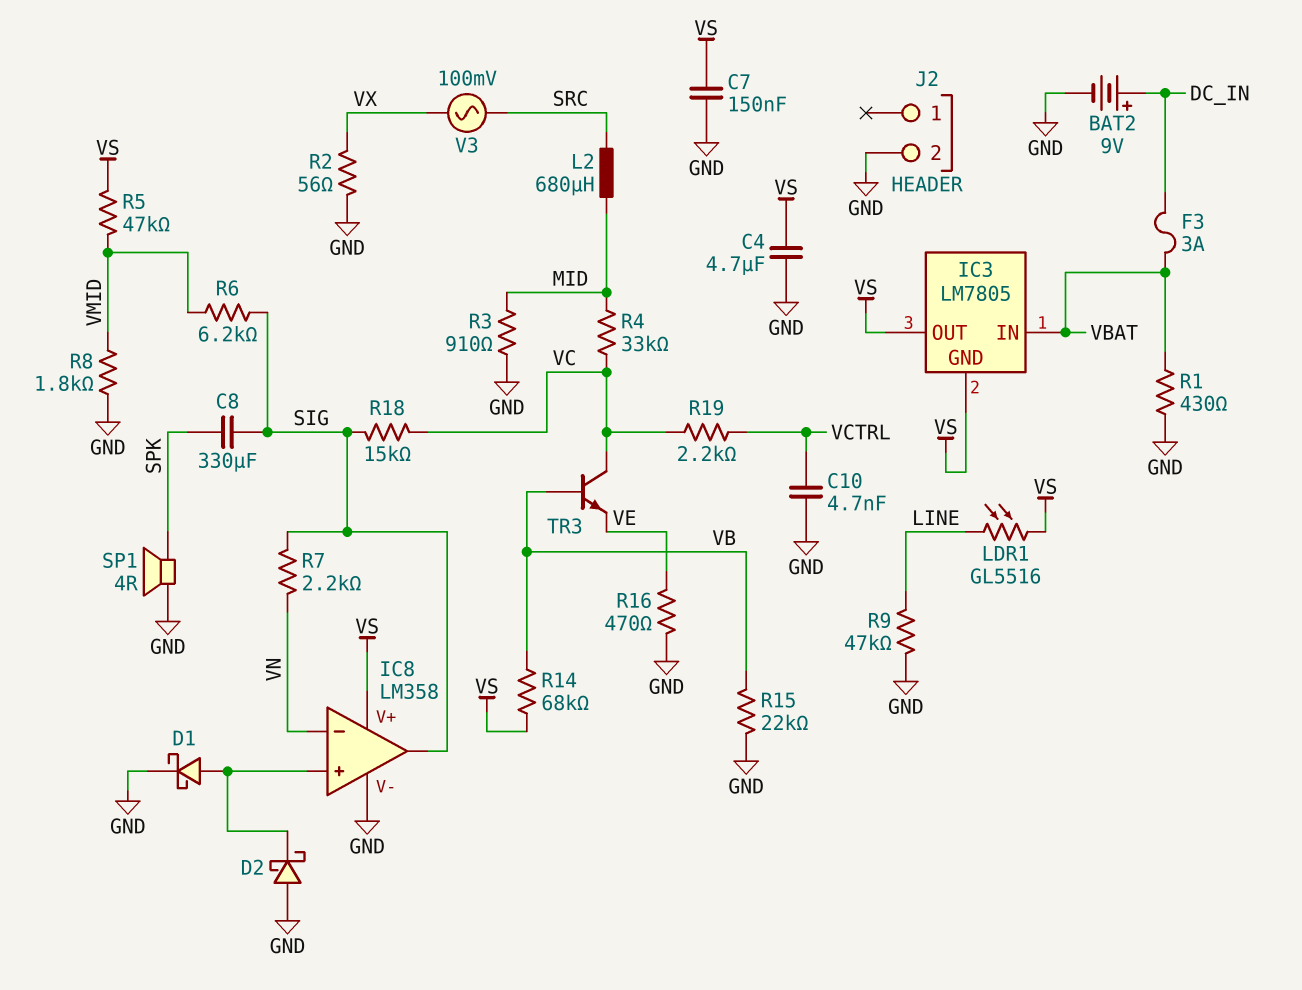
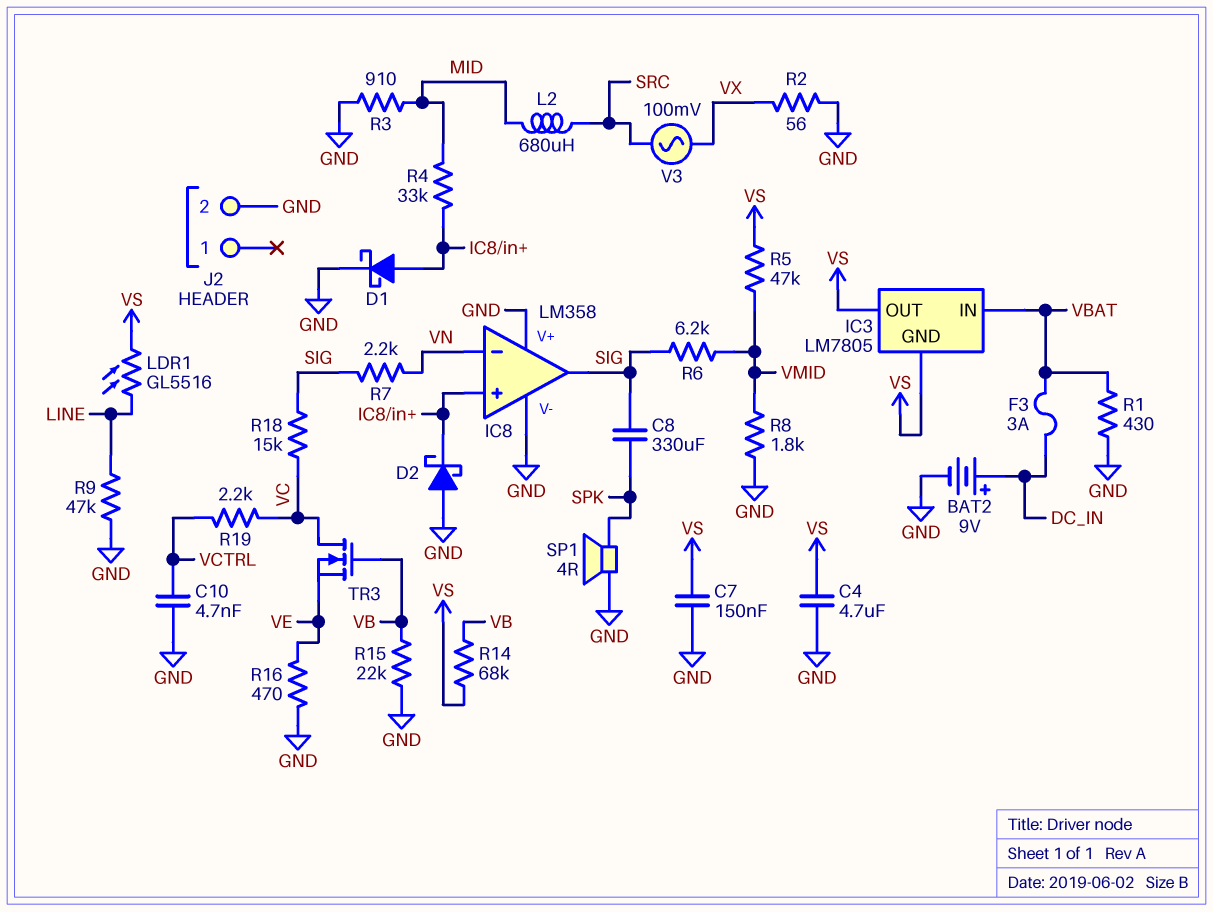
IC8 pin V+: VS -> GND
R4: 33k (MID, VC) -> 33k (IC8/in+, MID)
TR3: NPN (B VB, C VC, E VE) -> NMOS (G VB, D VC, S VE)

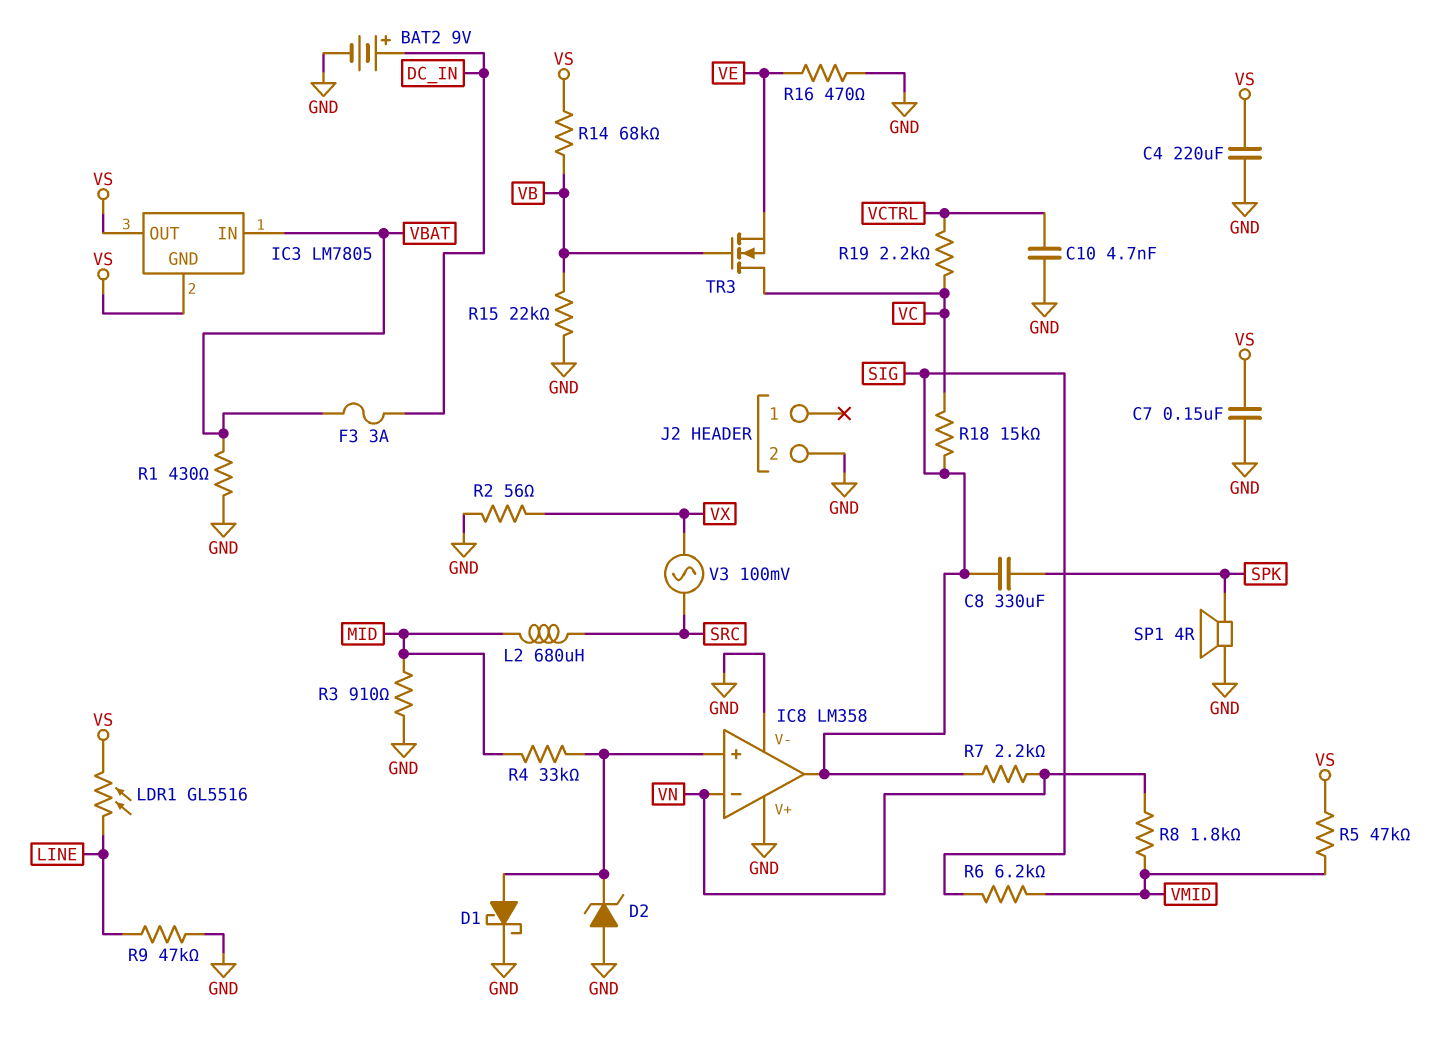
C4: 4.7uF (GND, VS) -> 220uF (GND, VS)
D2: schottky (A GND, K IC8/in+) -> zener (A GND, K IC8/in+)
R8: 1.8k (GND, VMID) -> 1.8k (VMID, VN)

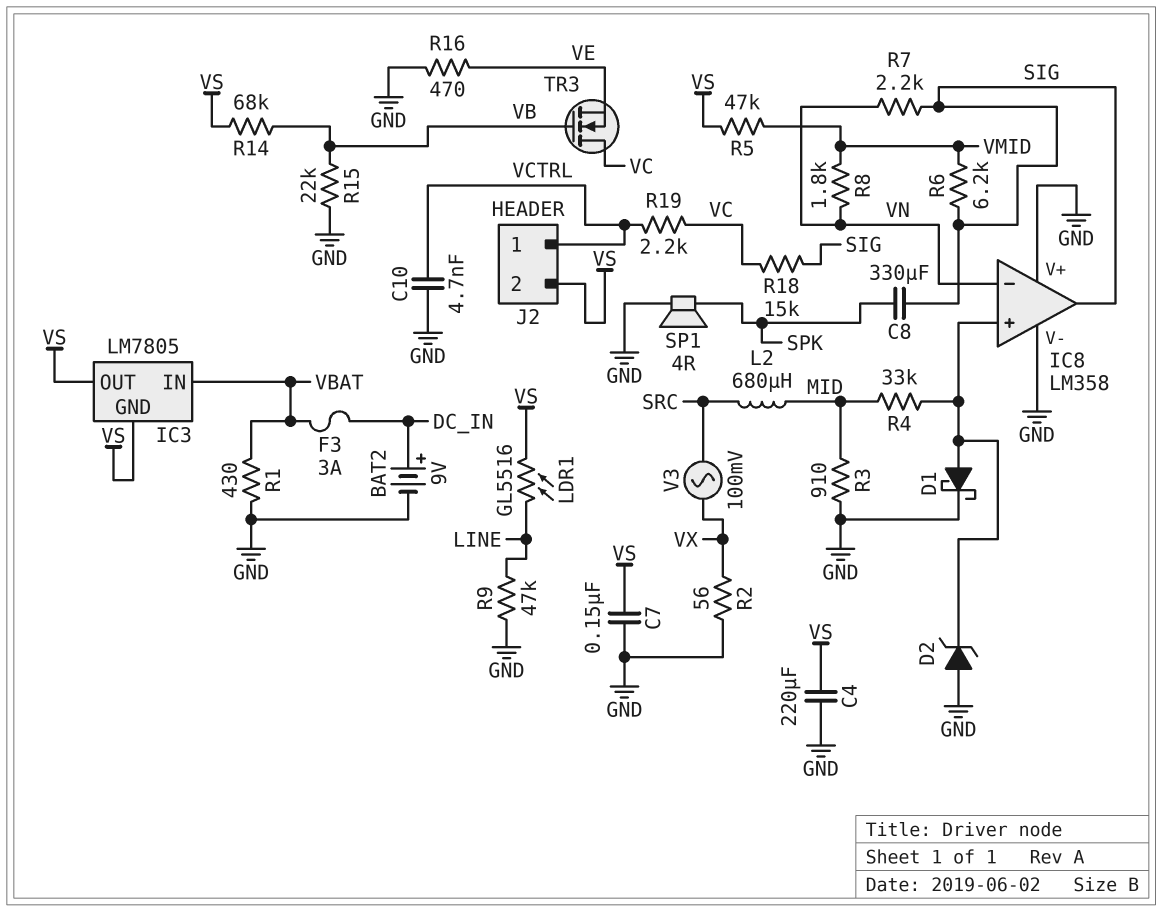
J2 pin 1: none -> VCTRL
J2 pin 2: GND -> VS

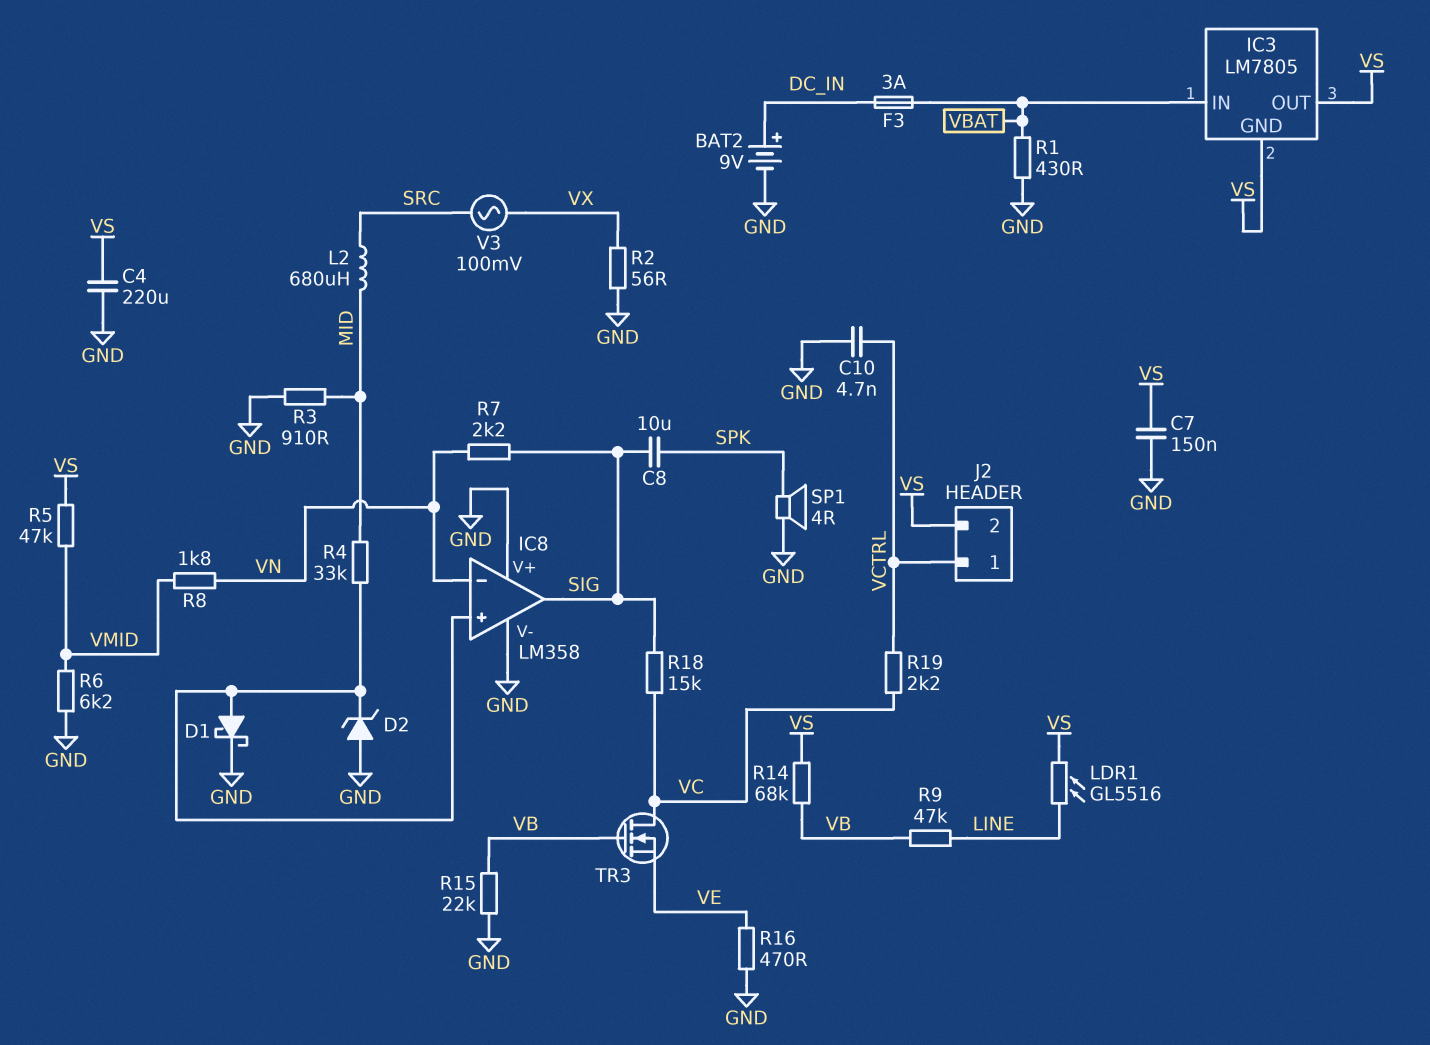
C8: 330uF (SIG, SPK) -> 10uF (SIG, SPK)
R6: 6.2k (SIG, VMID) -> 6.2k (GND, VMID)
R9: 47k (GND, LINE) -> 47k (LINE, VB)

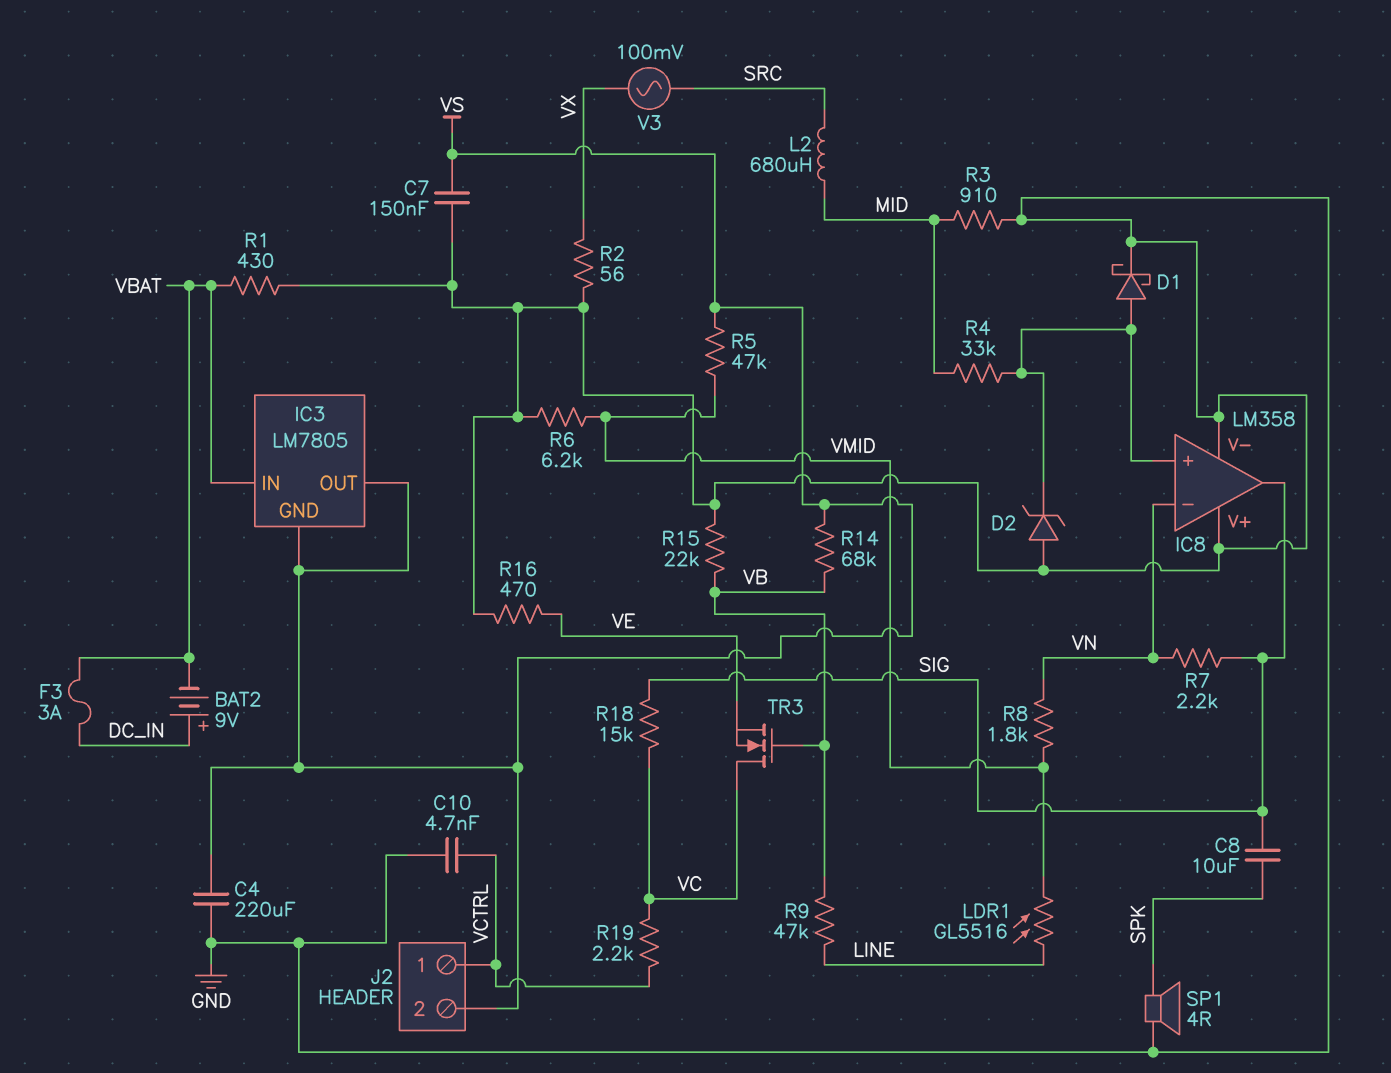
BAT2: 9V (plus DC_IN, minus GND) -> 9V (plus DC_IN, minus VBAT)
LDR1: GL5516 (LINE, VS) -> GL5516 (LINE, VMID)

